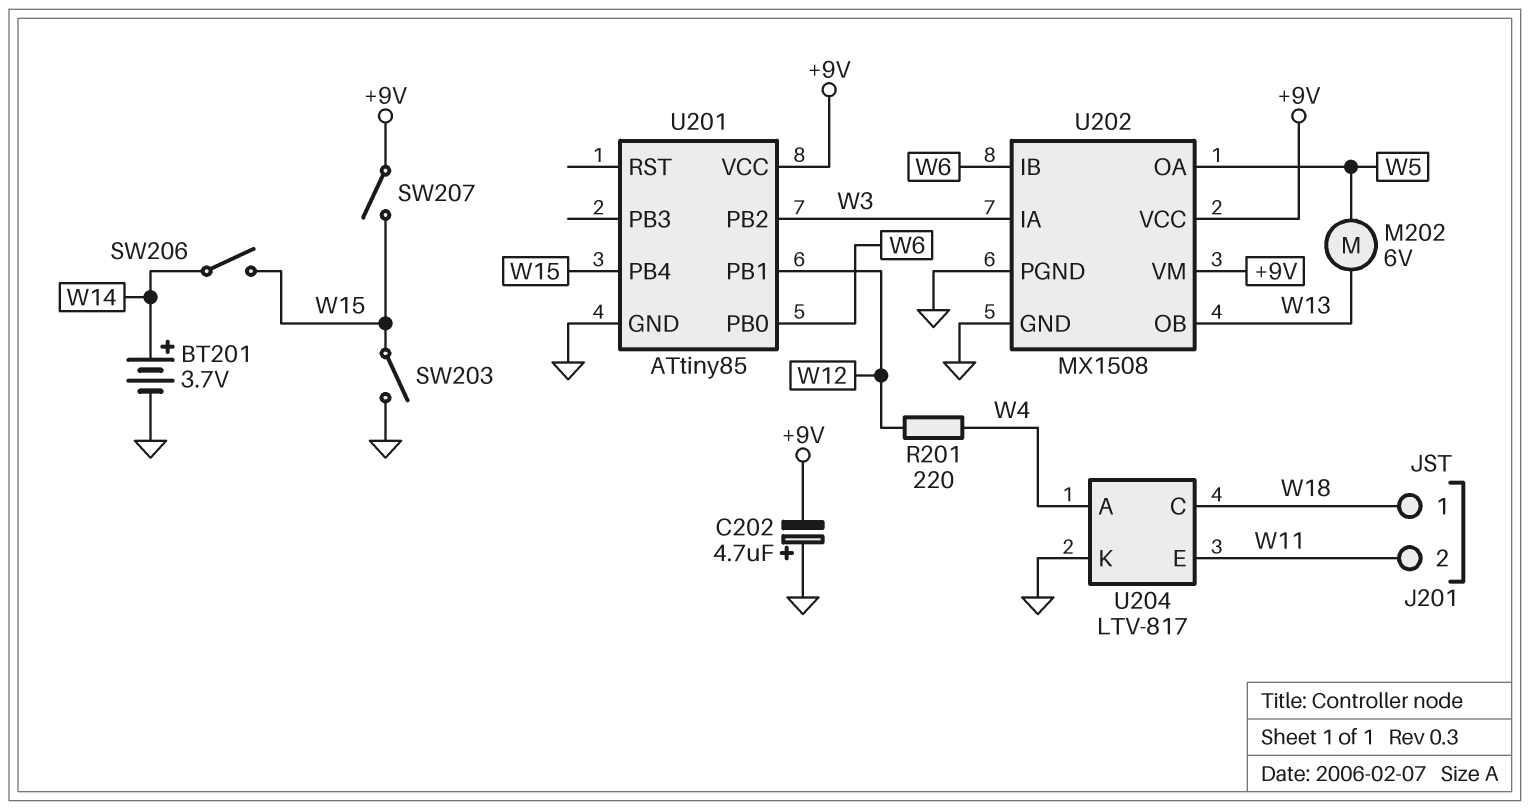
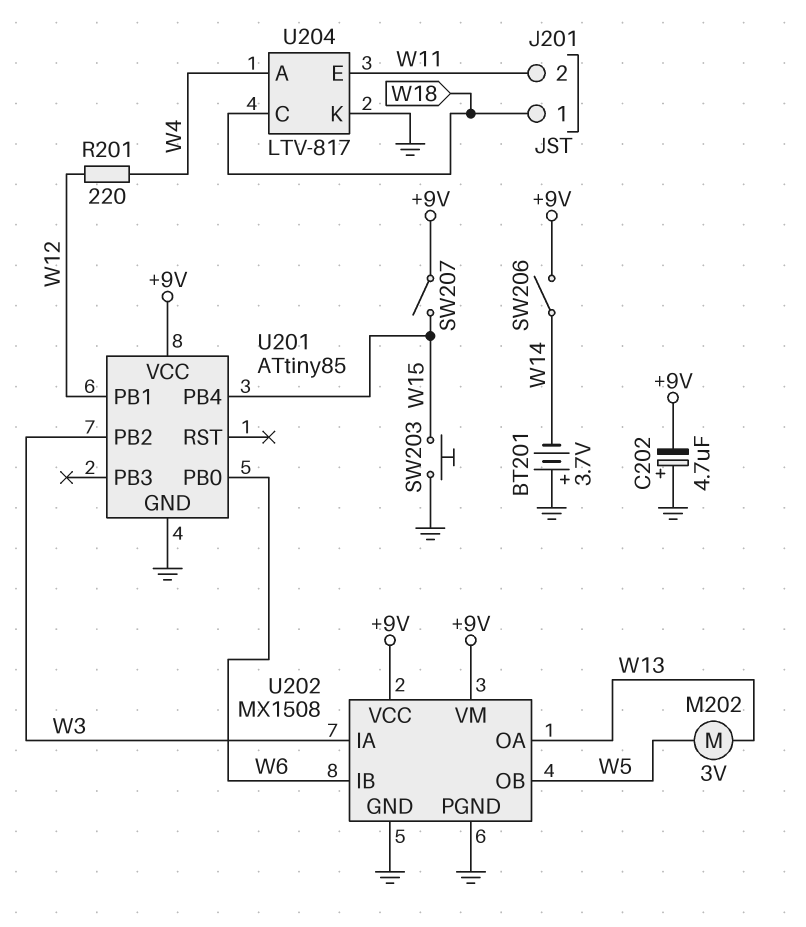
BT201: 3.7V (plus W14, minus GND) -> 3.7V (plus GND, minus W14)
M202: motor 6V (W5, W13) -> motor 3V (W5, W13)
SW203: switch (GND, W15) -> button (GND, W15)
SW206: switch (W14, W15) -> switch (+9V, W14)
U202 pin OA: W5 -> W13
U202 pin OB: W13 -> W5

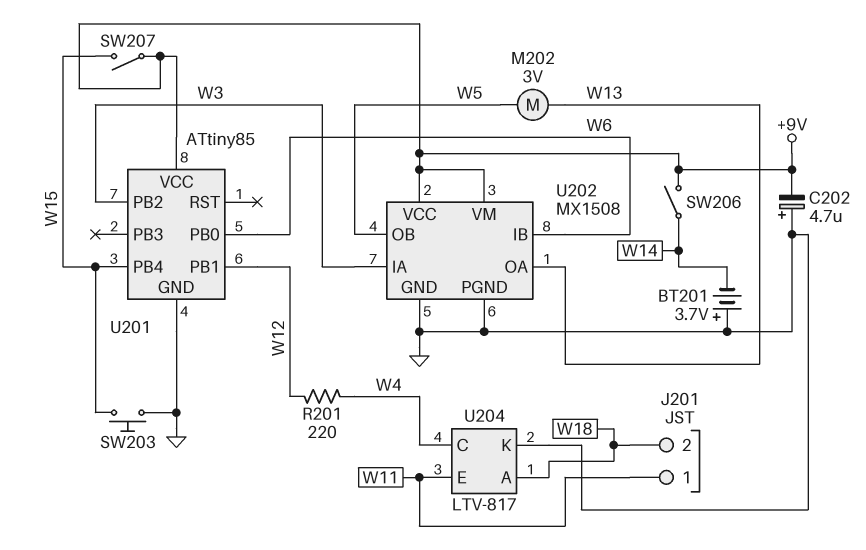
J201 pin 1: W18 -> W11
J201 pin 2: W11 -> W18
U204 pin A: W4 -> W18
U204 pin C: W18 -> W4

